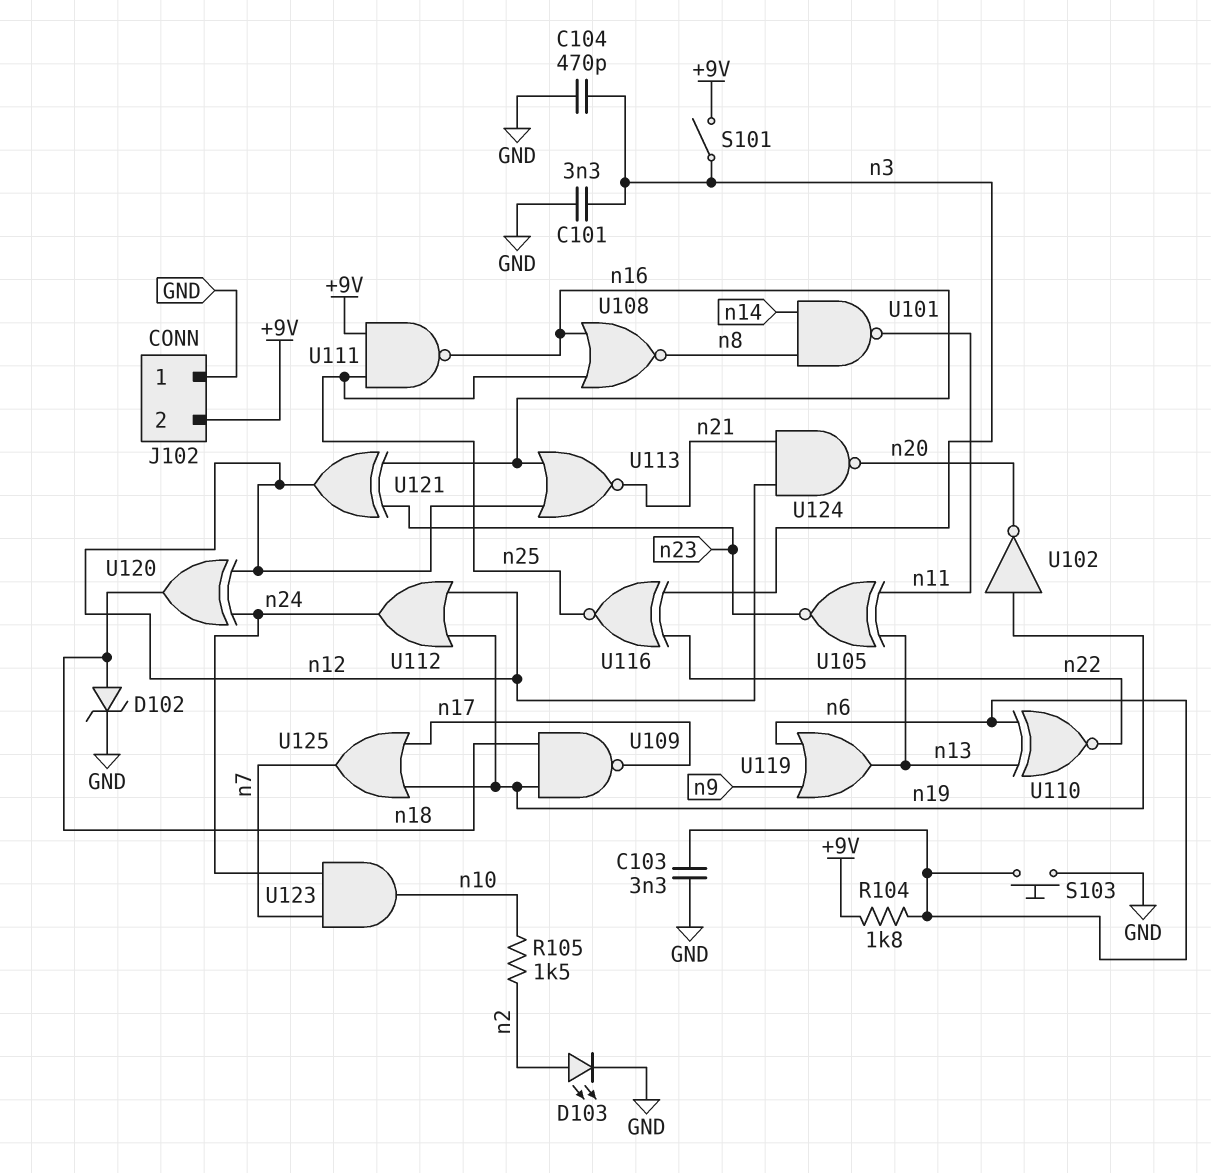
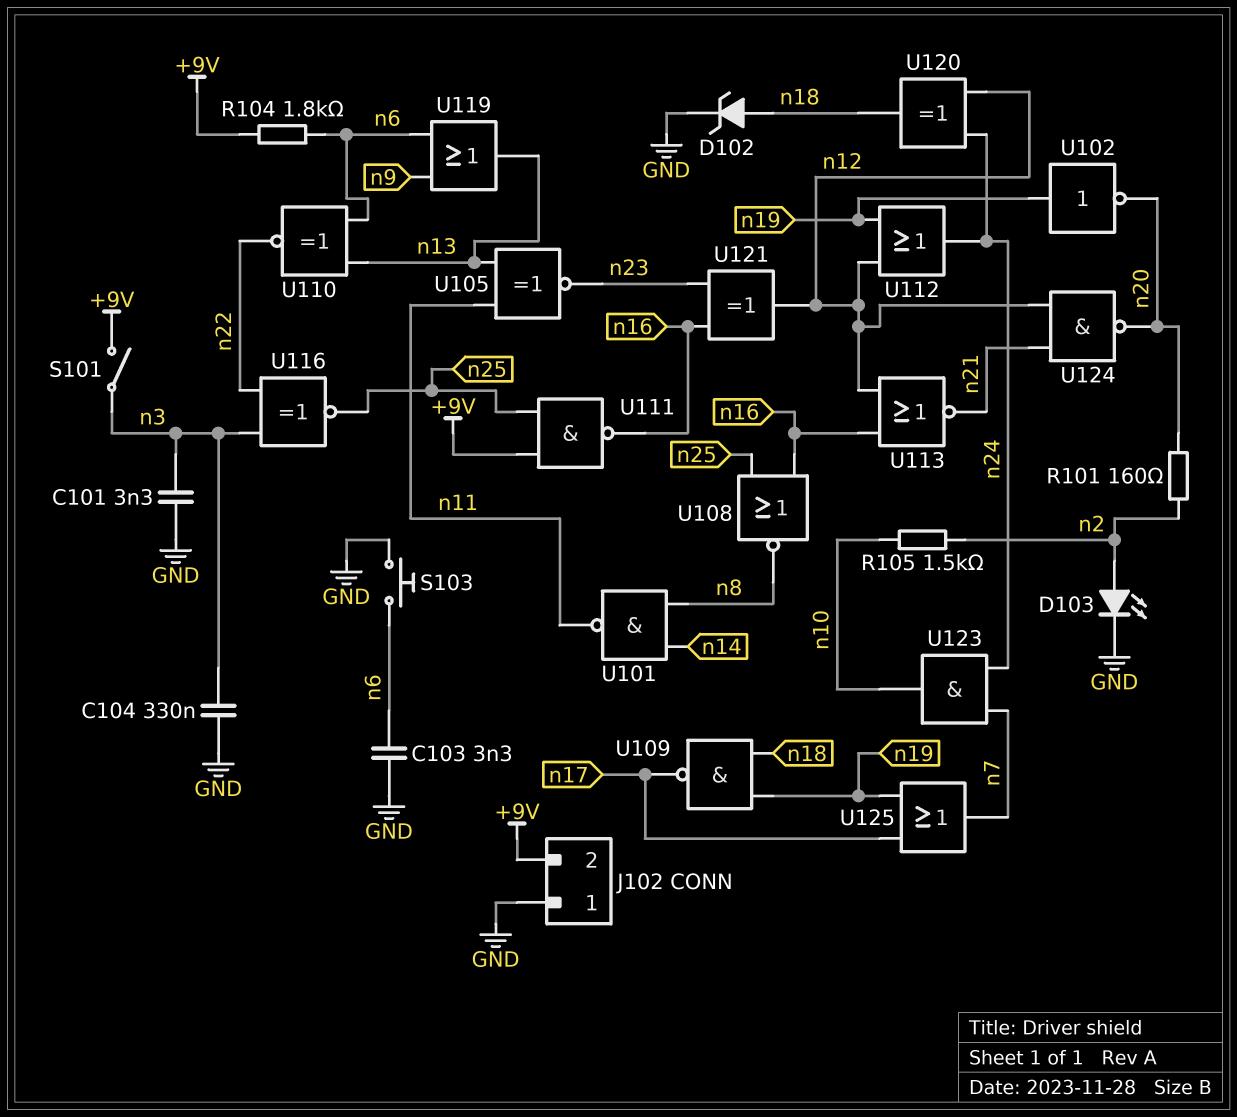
C104: 470pF (GND, n3) -> 330nF (GND, n3)
R101: none -> 160 (n2, n20)

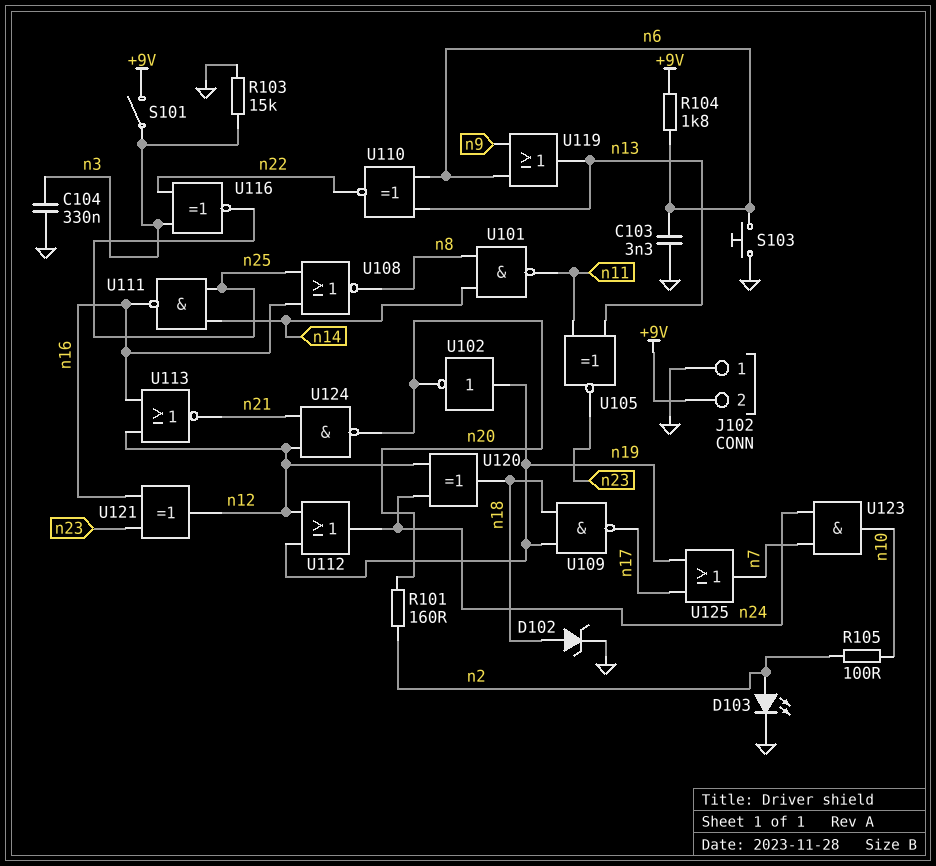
C101: 3.3nF (GND, n3) -> none
R103: none -> 15k (GND, n3)
R105: 1.5k (n2, n10) -> 100 (n2, n10)
U111: NAND (in +9V, in n25, out n16) -> NAND (in n14, in n25, out n16)

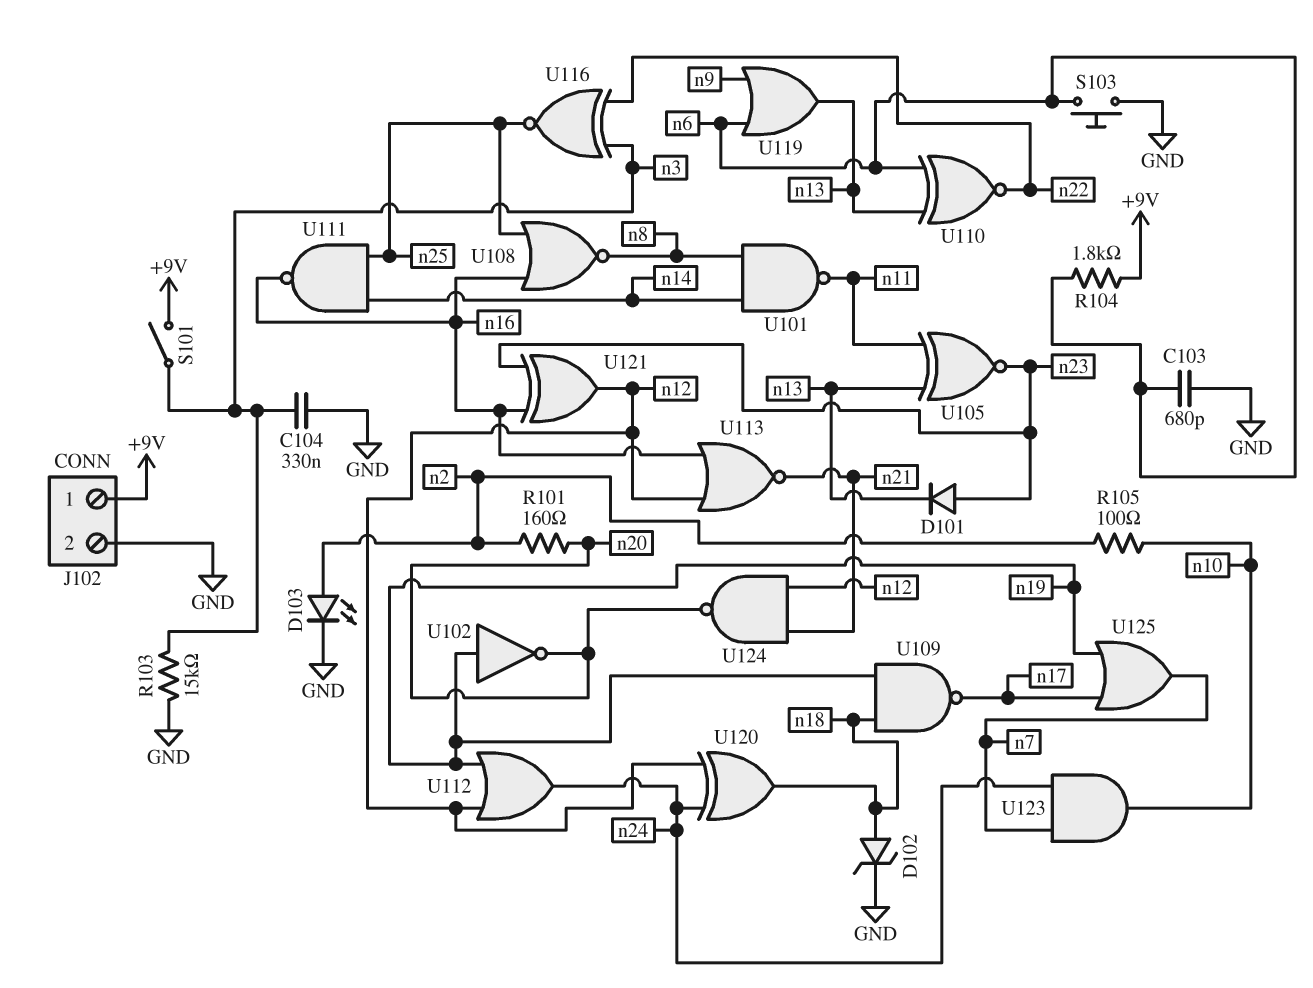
C103: 3.3nF (GND, n6) -> 680pF (GND, n6)
D101: none -> diode (A n23, K n13)
J102 pin 1: GND -> +9V
J102 pin 2: +9V -> GND

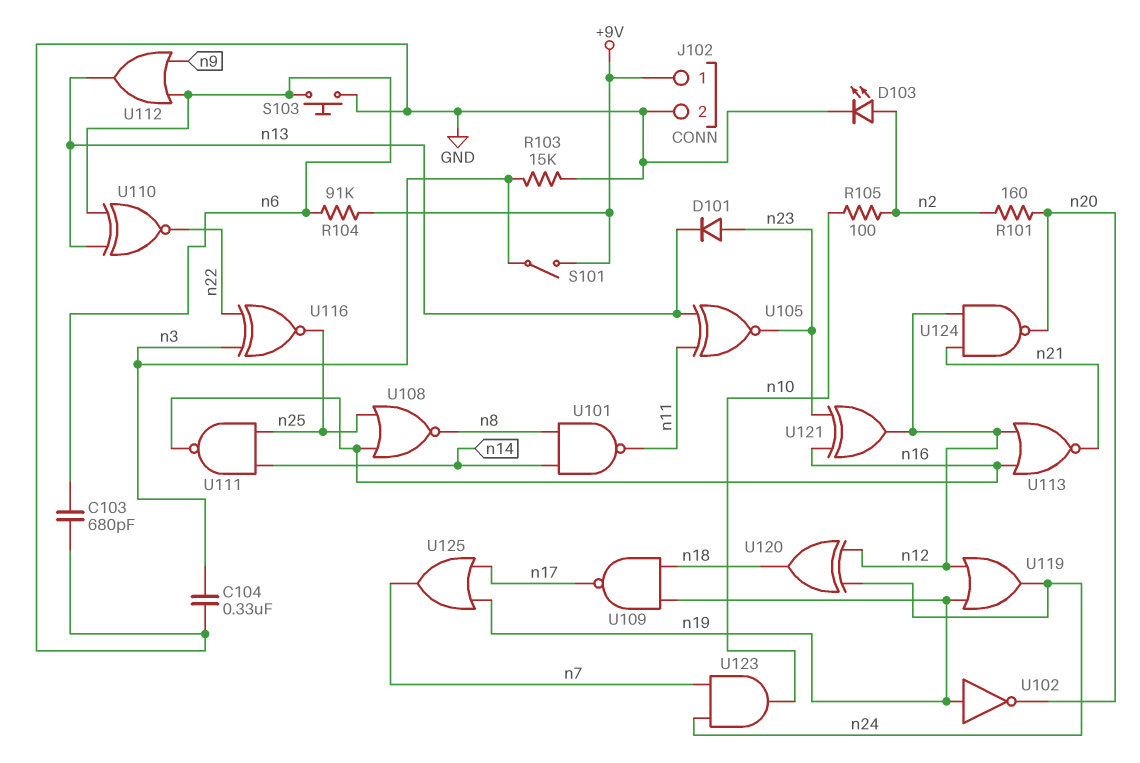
D102: zener (A n18, K GND) -> none
R104: 1.8k (+9V, n6) -> 91k (+9V, n6)
U112: OR (in n12, in n19, out n24) -> OR (in n6, in n9, out n13)
U119: OR (in n6, in n9, out n13) -> OR (in n12, in n19, out n24)

